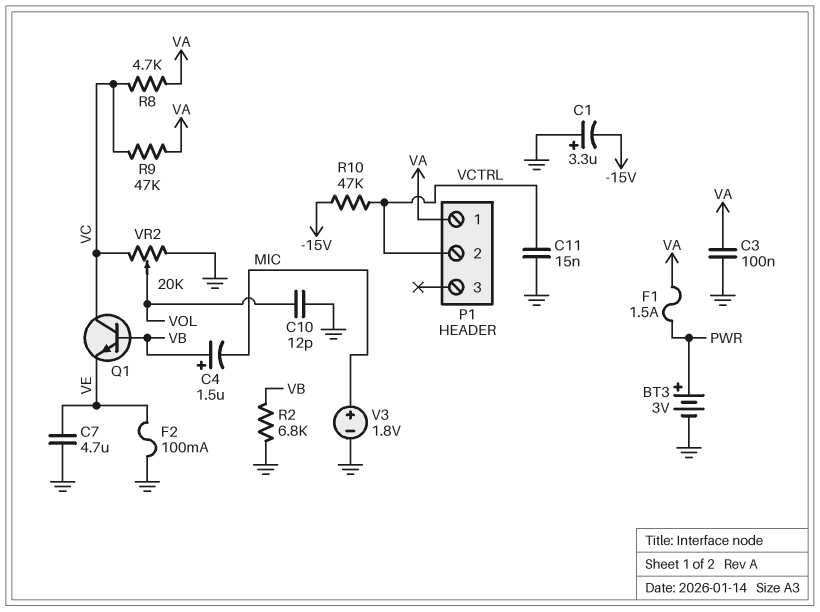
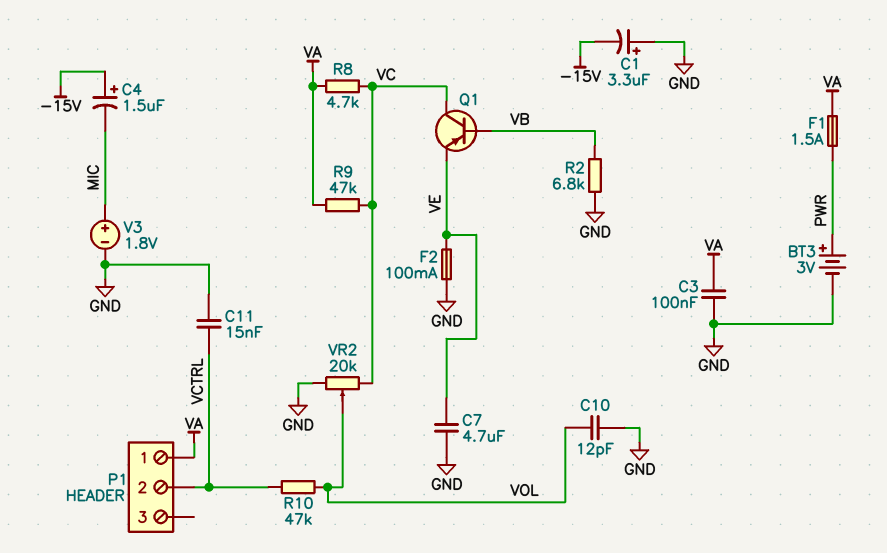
C4: 1.5uF (plus VB, minus MIC) -> 1.5uF (plus -15V, minus MIC)
Q1: NPN (B VB, C VC, E VE) -> PNP (B VB, C VC, E VE)
R10: 47k (-15V, VCTRL) -> 47k (VCTRL, VOL)

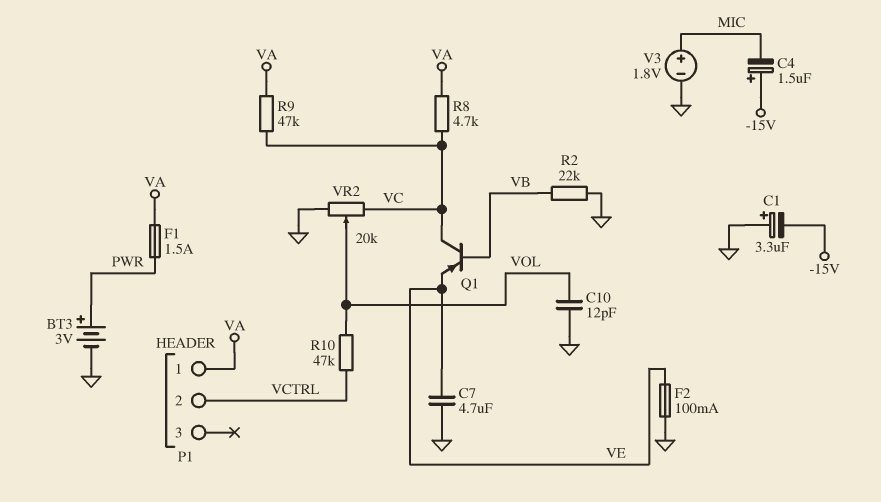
C3: 100nF (GND, VA) -> none
C11: 15nF (GND, VCTRL) -> none
R2: 6.8k (GND, VB) -> 22k (GND, VB)

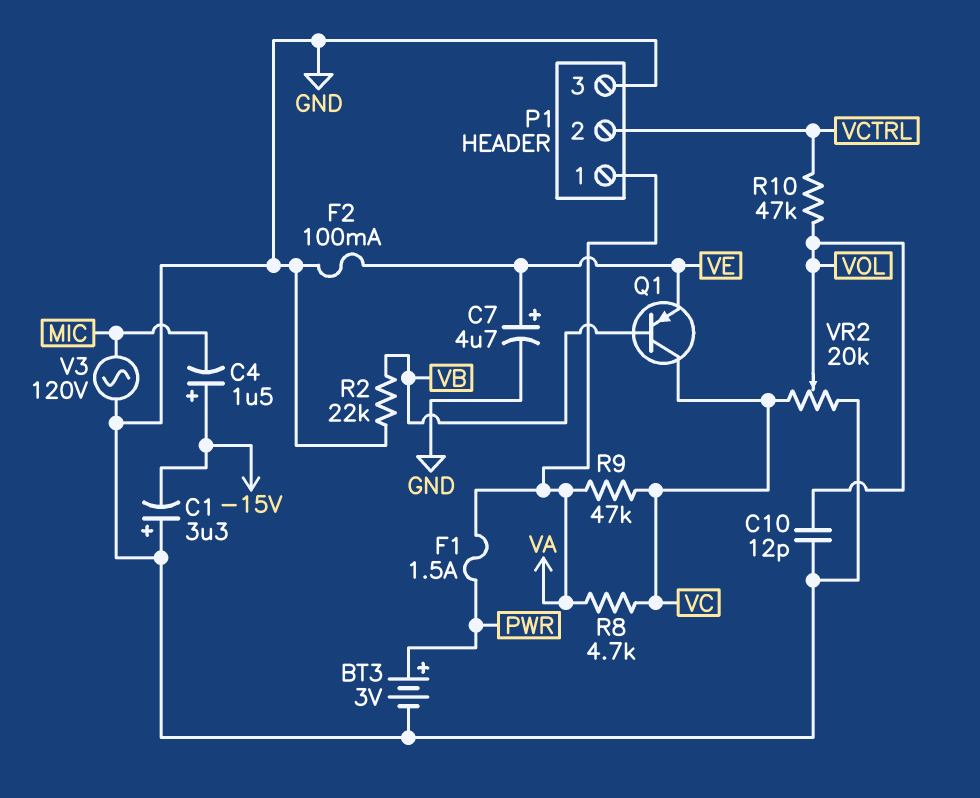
C7: 4.7uF (GND, VE) -> 4.7uF (plus VE, minus GND)
P1 pin 3: none -> GND
V3: 1.8V (plus MIC, minus GND) -> AC 120V (GND, MIC)

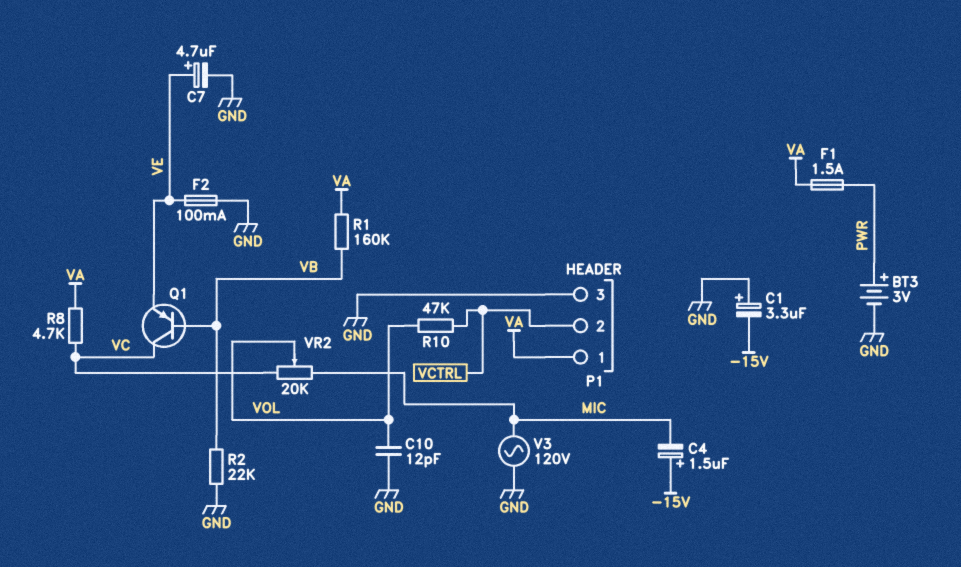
R1: none -> 160k (VA, VB)
R9: 47k (VA, VC) -> none
VR2: 20k (GND, VC, wiper VOL) -> 20k (MIC, VC, wiper VOL)

